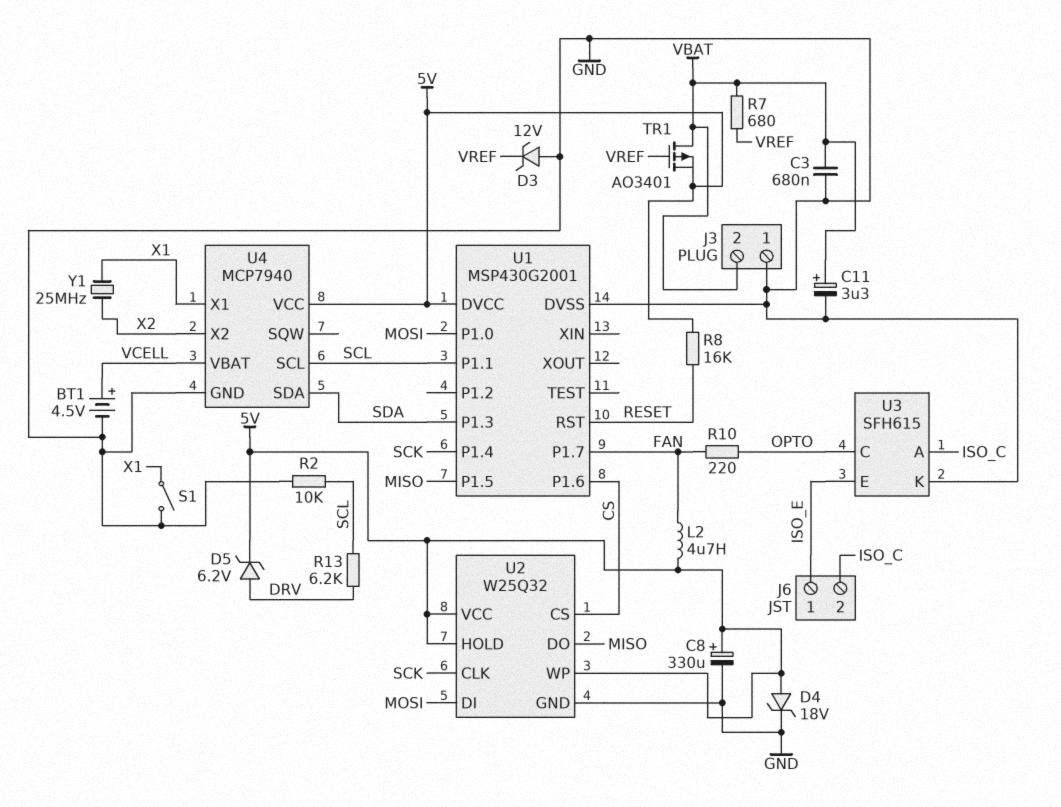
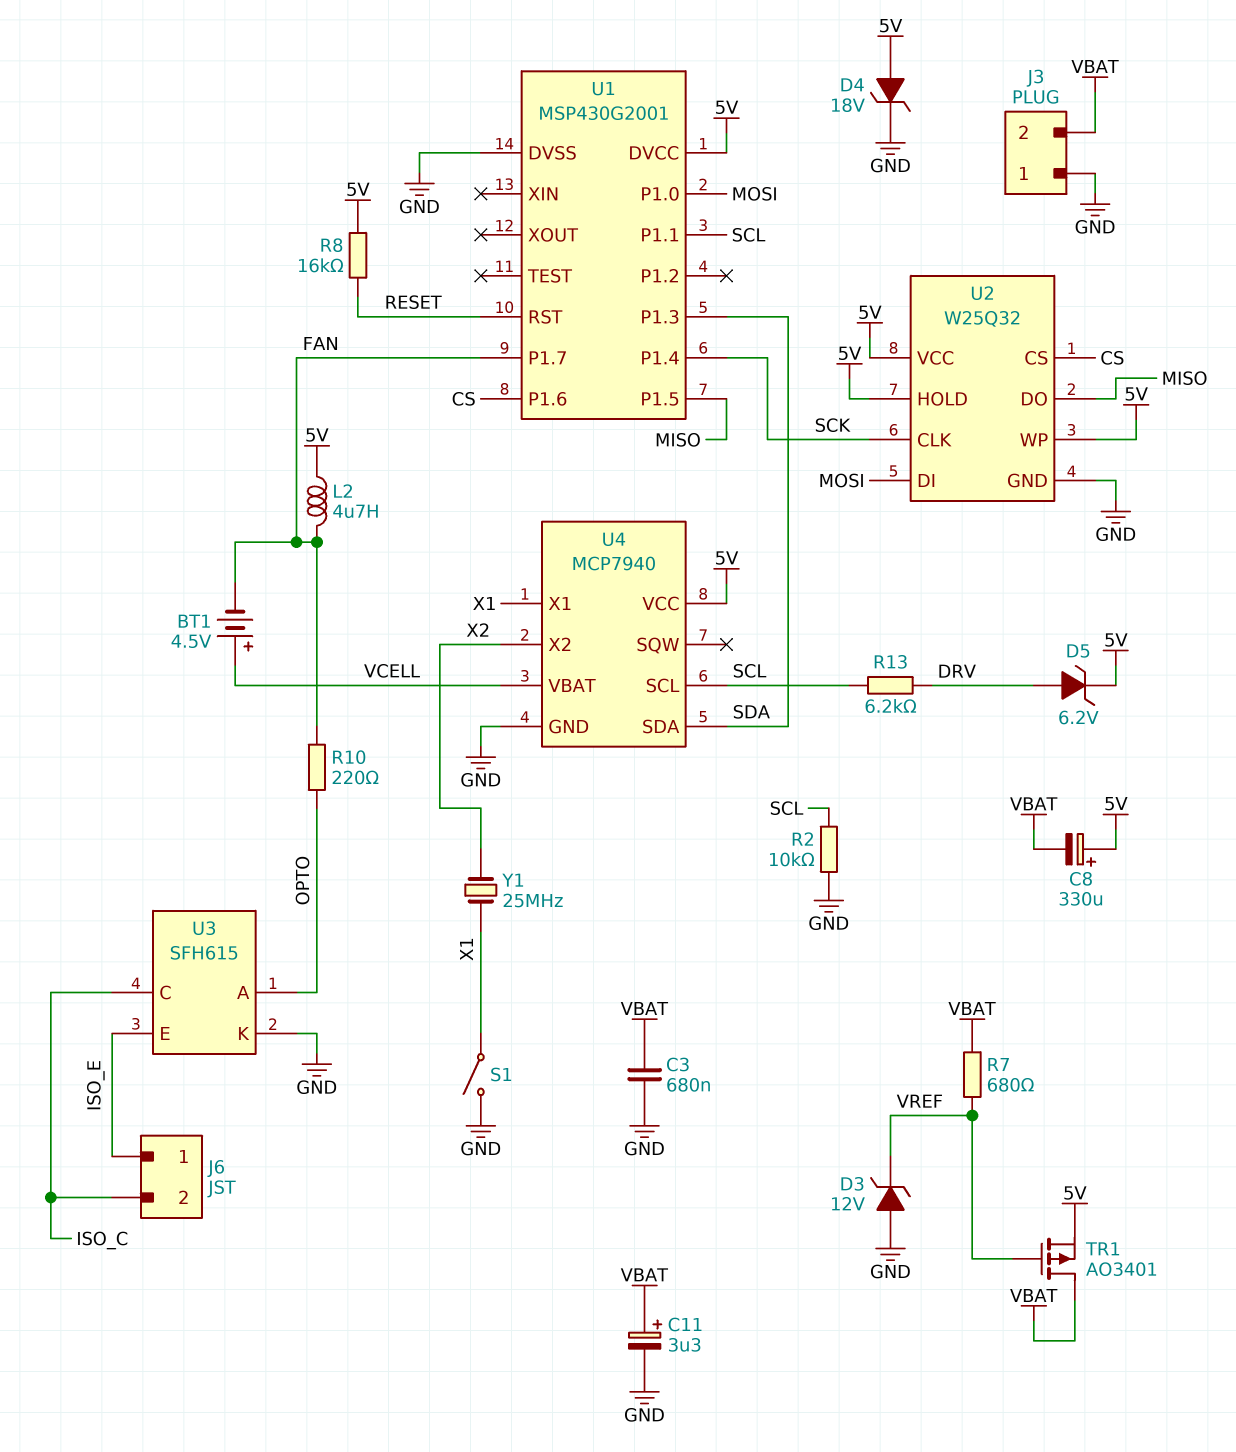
BT1: 4.5V (plus VCELL, minus GND) -> 4.5V (plus VCELL, minus FAN)
C8: 330uF (plus 5V, minus GND) -> 330uF (plus 5V, minus VBAT)
U3 pin A: ISO_C -> OPTO
U3 pin C: OPTO -> ISO_C

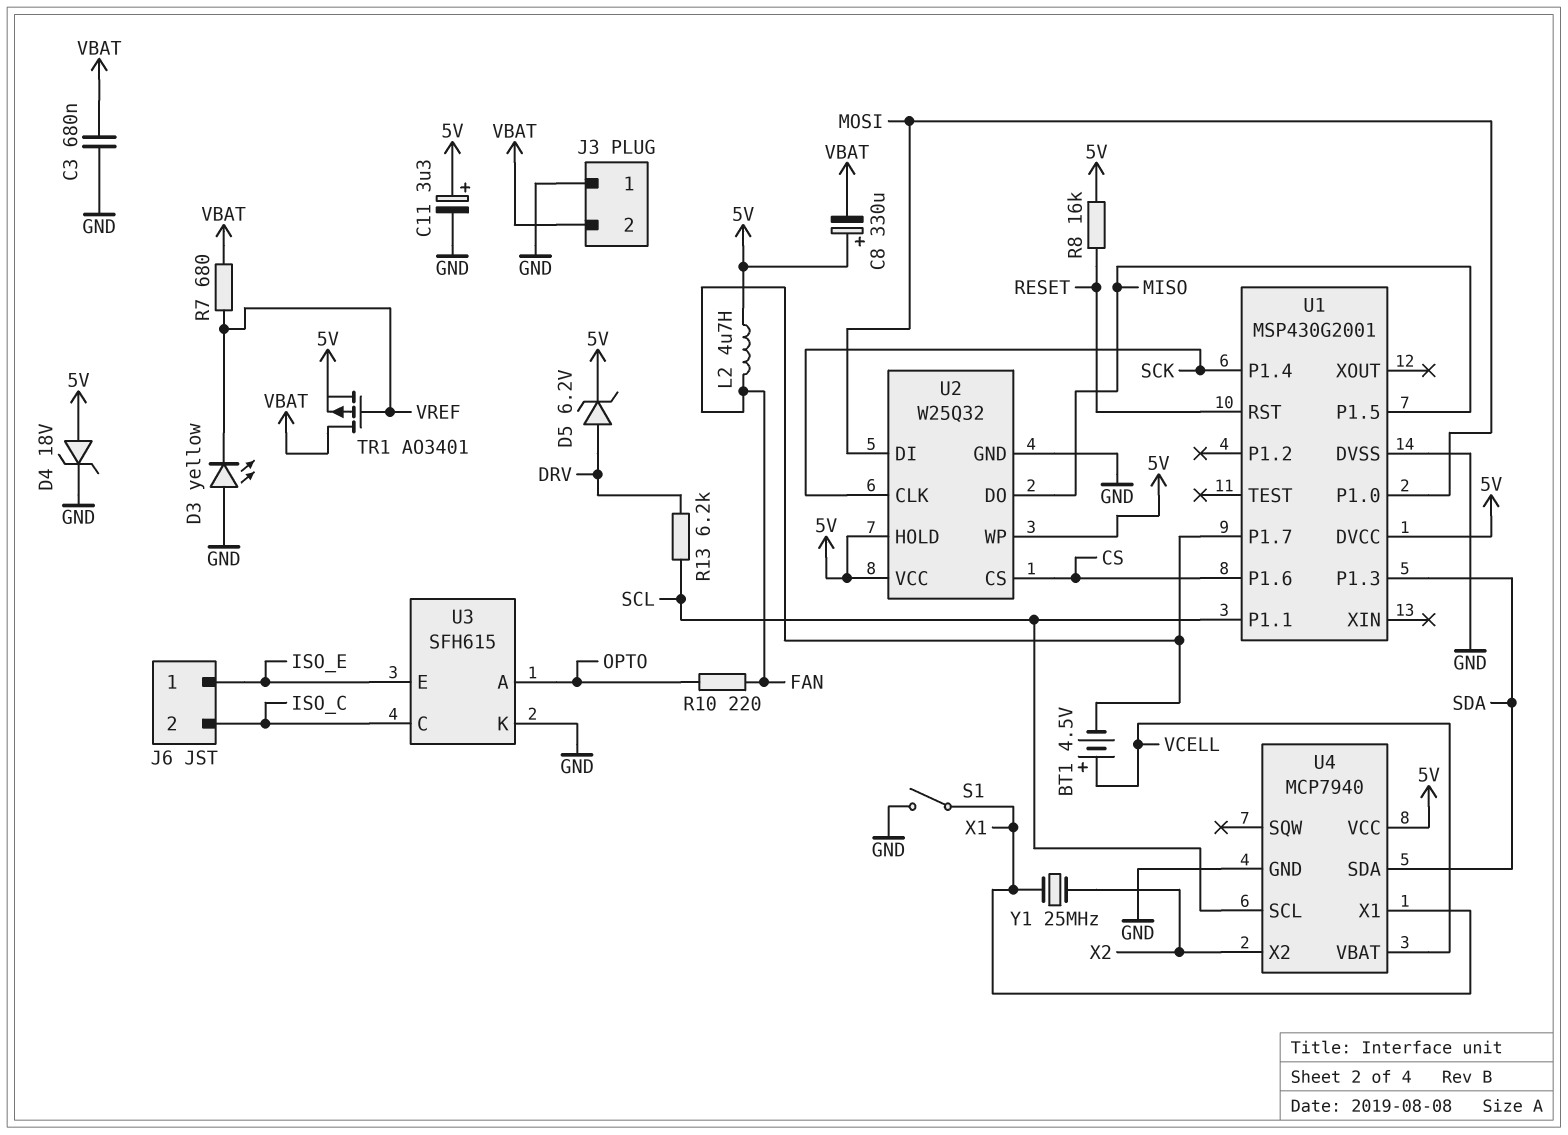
C11: 3.3uF (plus VBAT, minus GND) -> 3.3uF (plus 5V, minus GND)
D3: zener 12V (A GND, K VREF) -> LED yellow (A GND, K VREF)
R2: 10k (GND, SCL) -> none

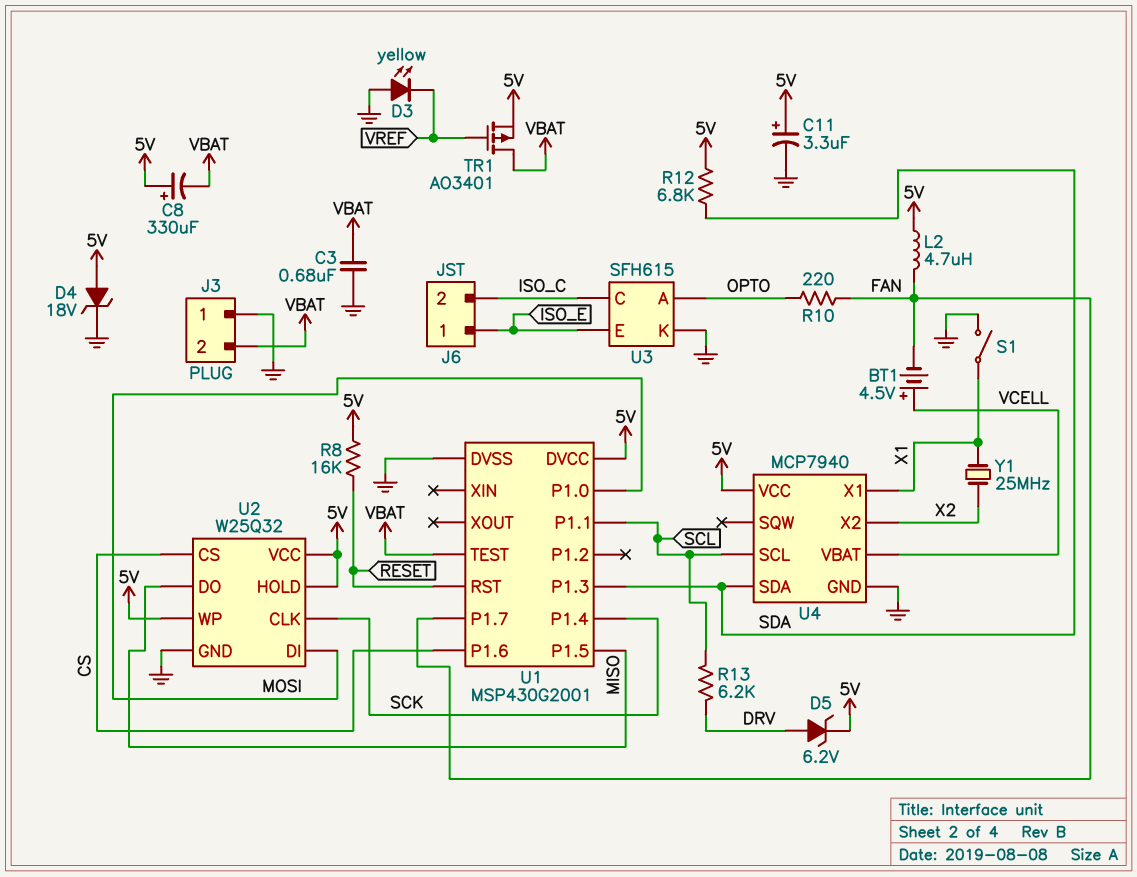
R7: 680 (VBAT, VREF) -> none
R12: none -> 6.8k (5V, SDA)
U1 pin TEST: none -> VBAT

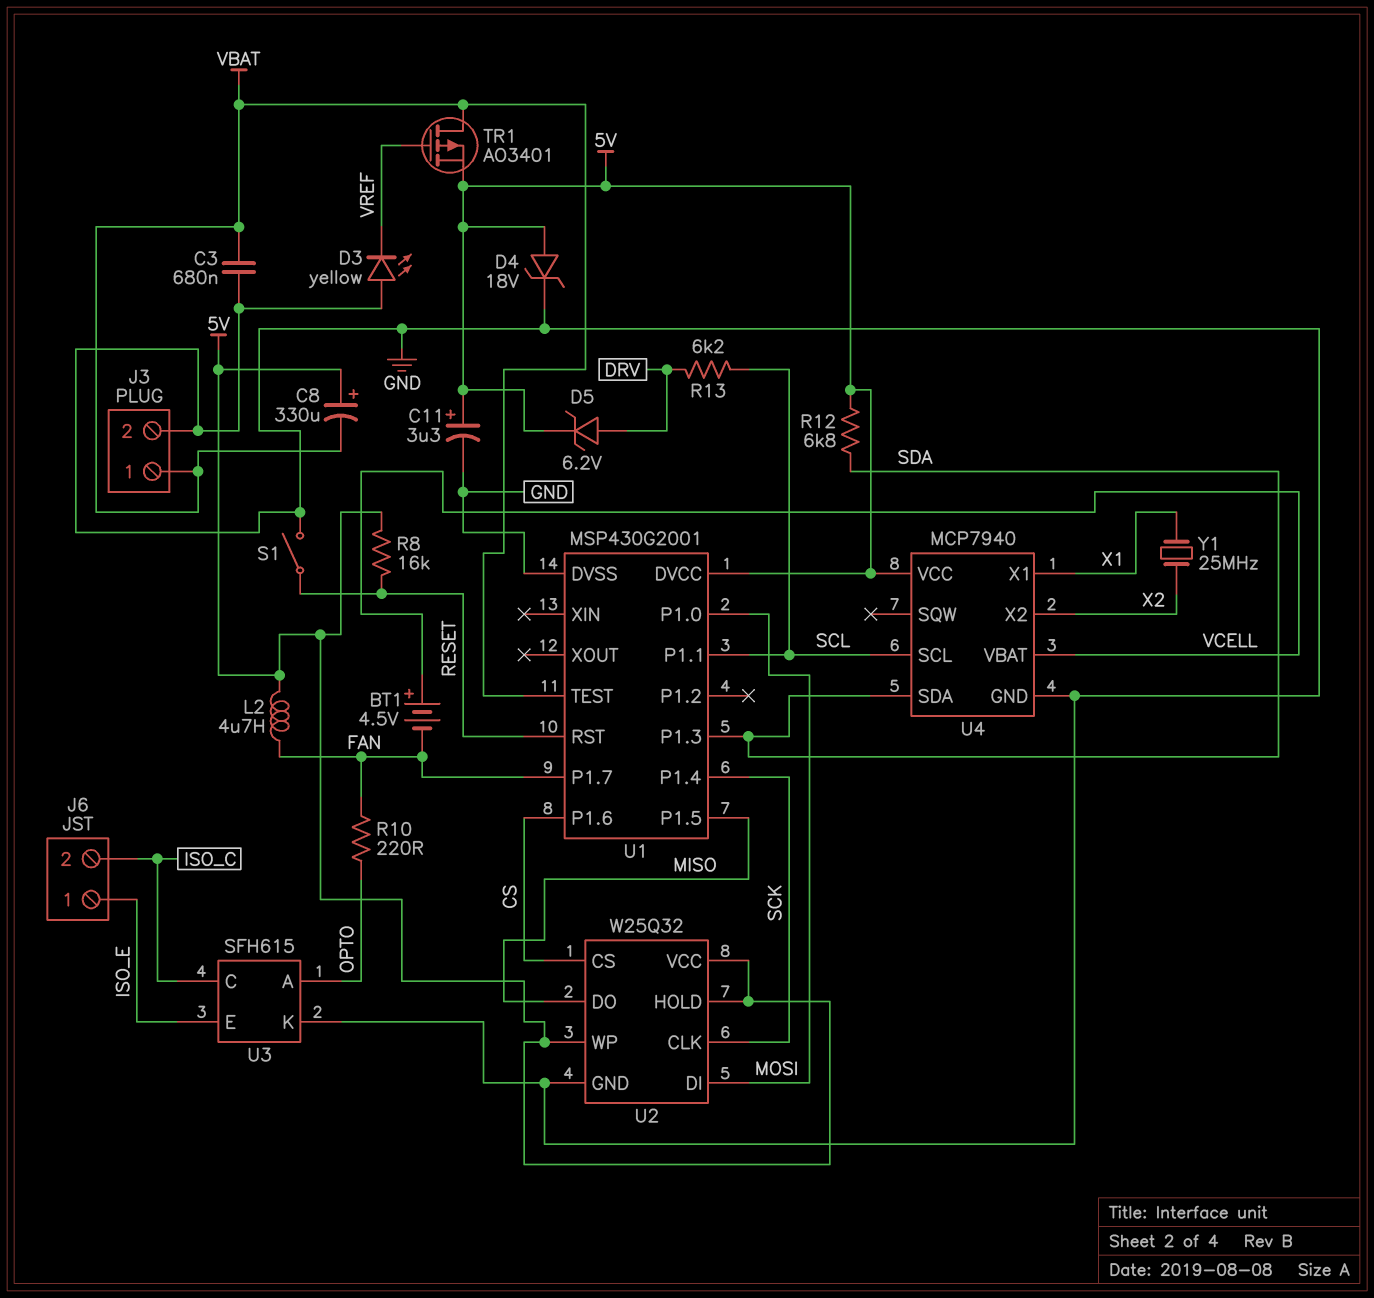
J3 pin 1: GND -> VBAT
J3 pin 2: VBAT -> GND
S1: switch (GND, X1) -> switch (GND, RESET)

